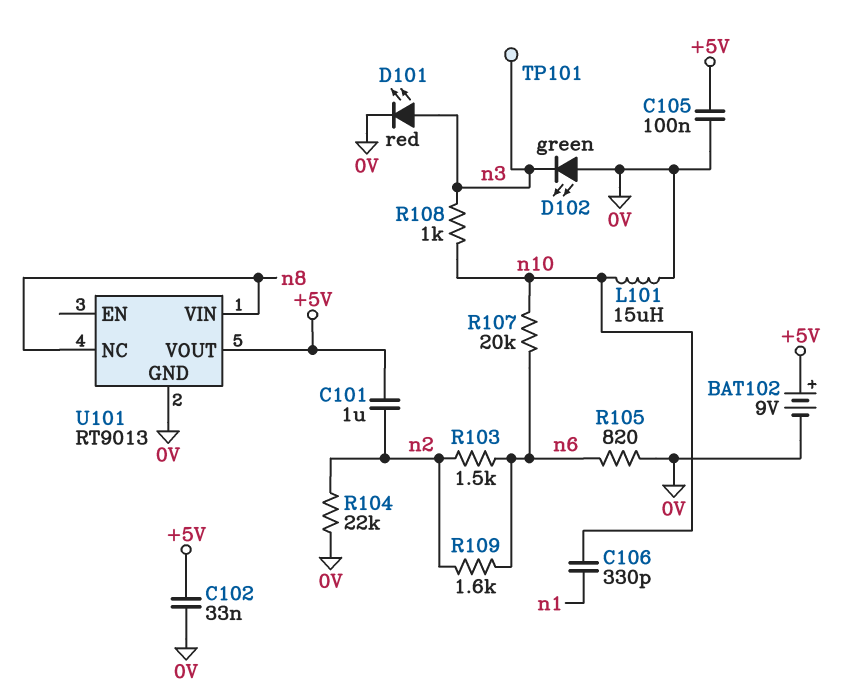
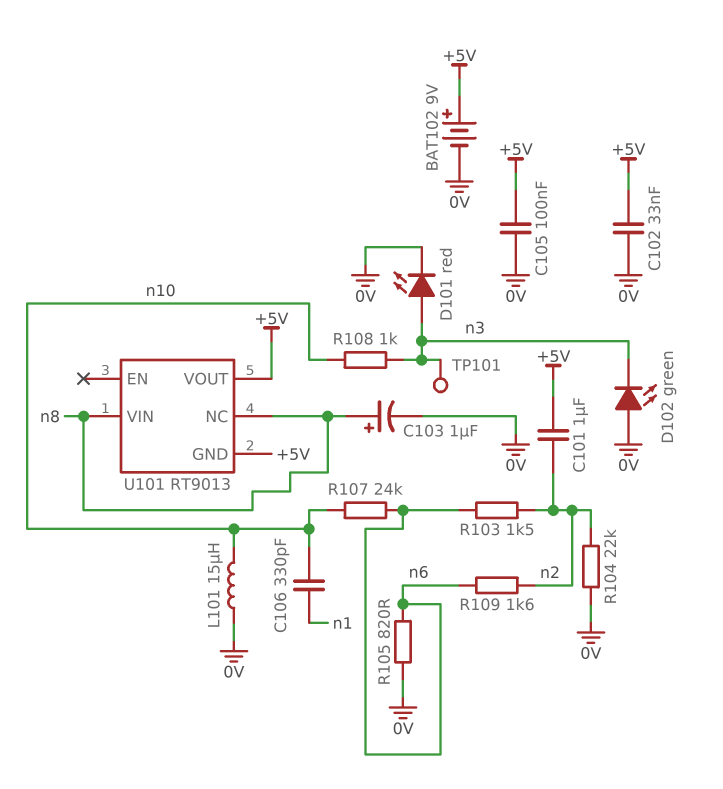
C103: none -> 1uF (plus n8, minus 0V)
R107: 20k (n6, n10) -> 24k (n6, n10)
U101 pin GND: 0V -> +5V

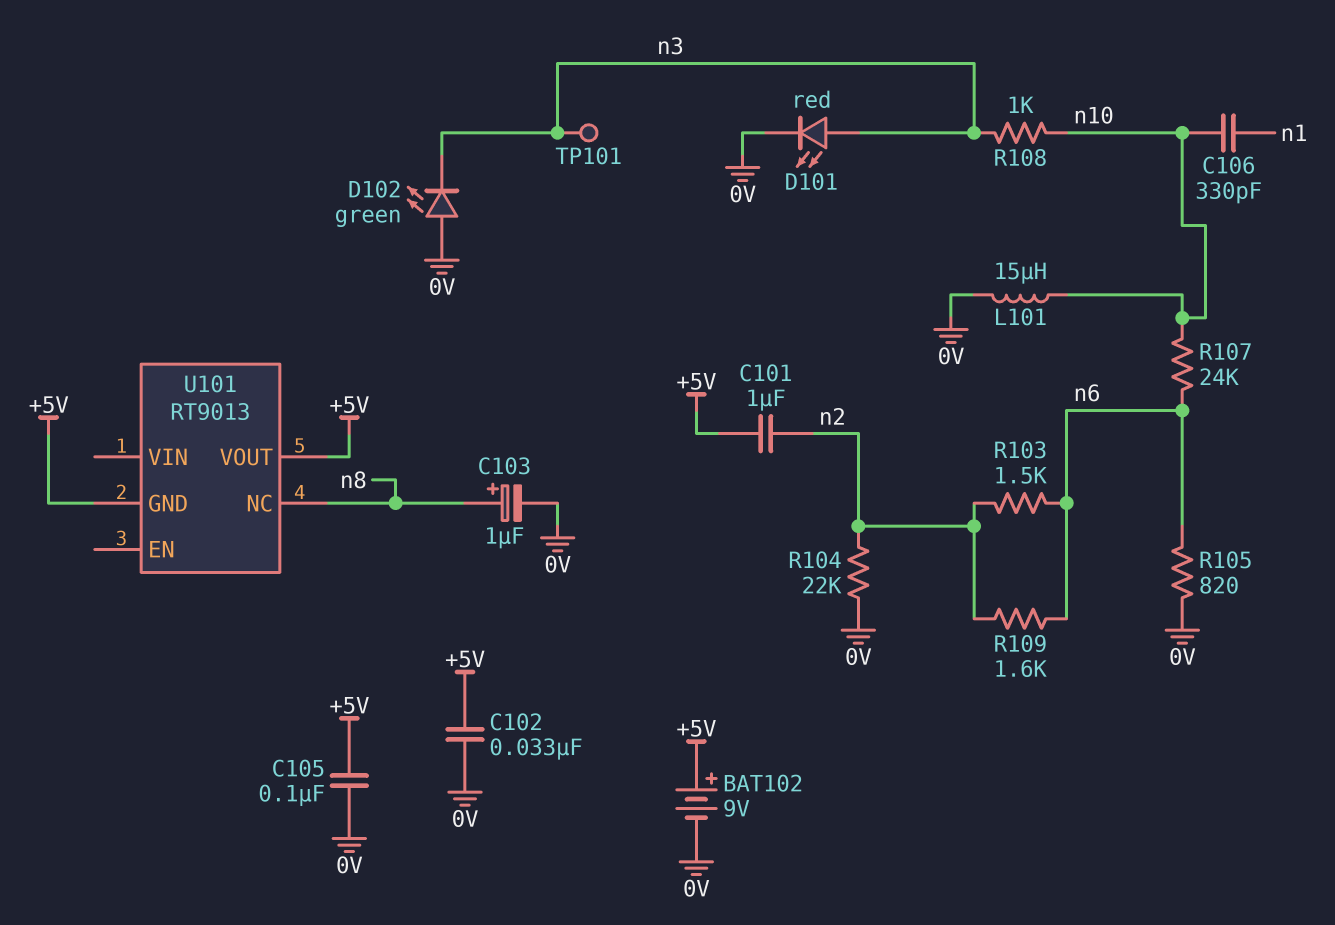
U101 pin VIN: n8 -> none

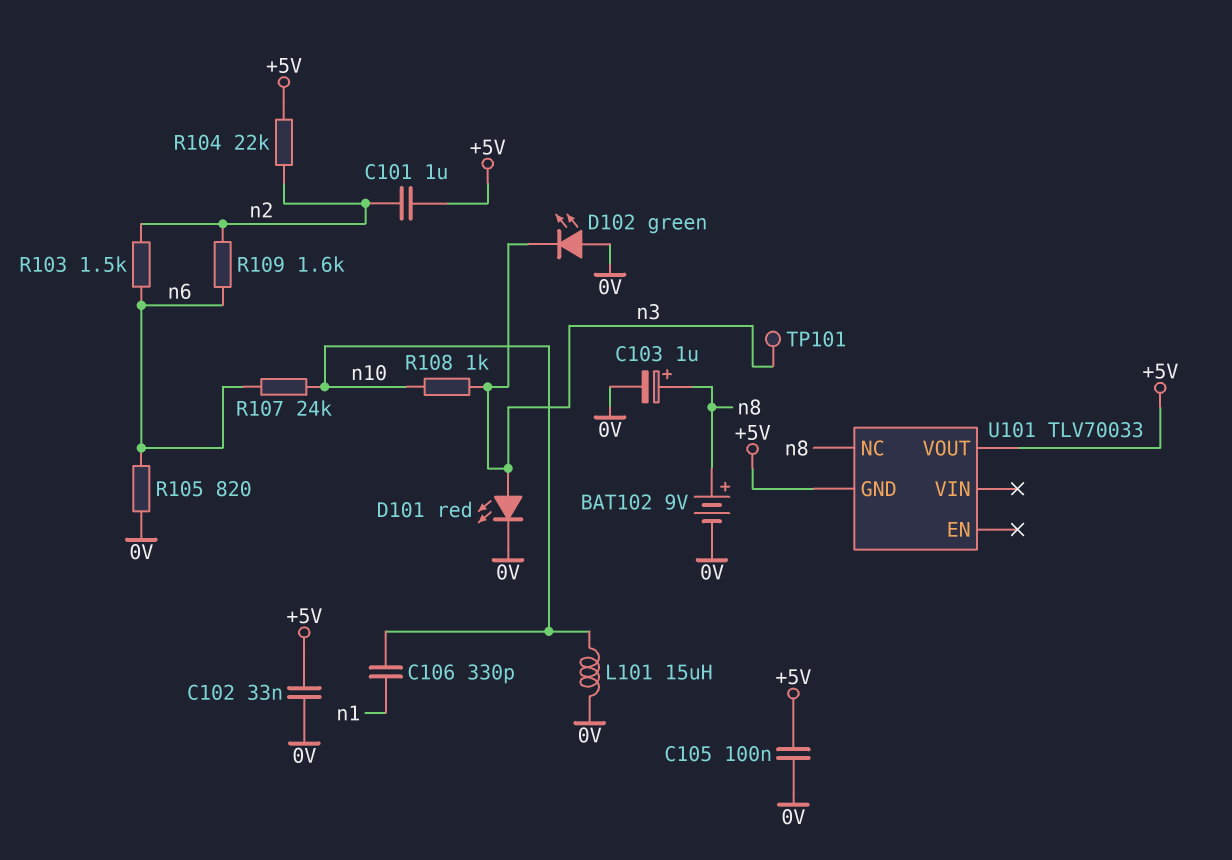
BAT102: 9V (plus +5V, minus 0V) -> 9V (plus n8, minus 0V)
R104: 22k (0V, n2) -> 22k (+5V, n2)
U101: RT9013 -> TLV70033

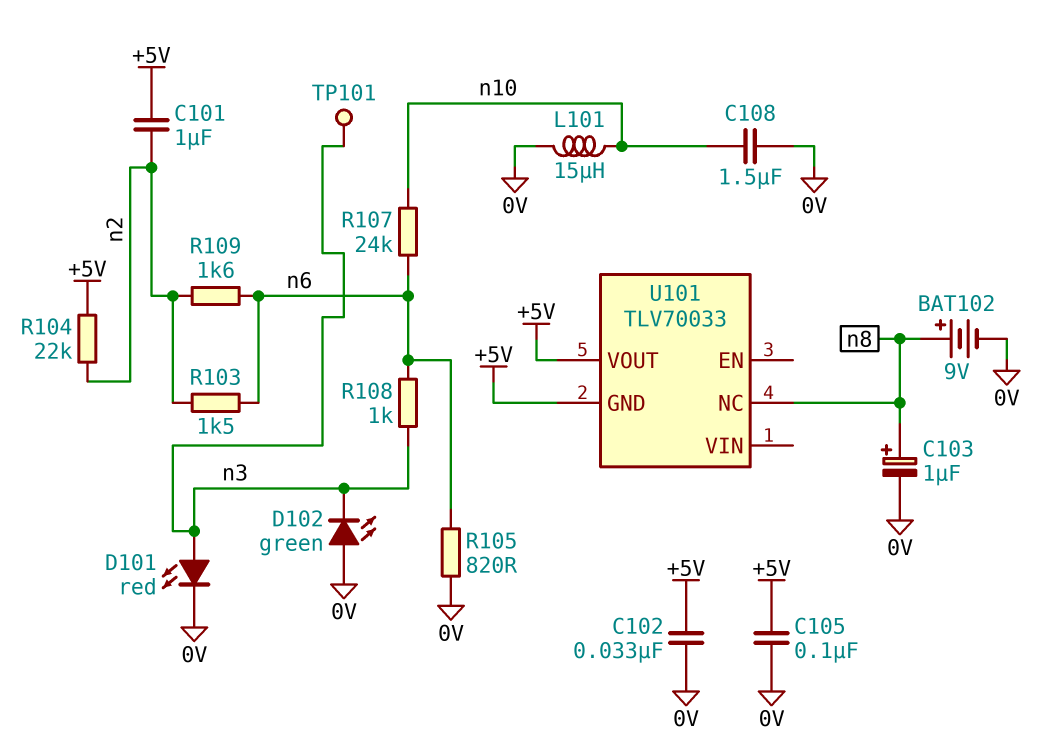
C106: 330pF (n1, n10) -> none
C108: none -> 1.5uF (0V, n10)
R108: 1k (n3, n10) -> 1k (n3, n6)

